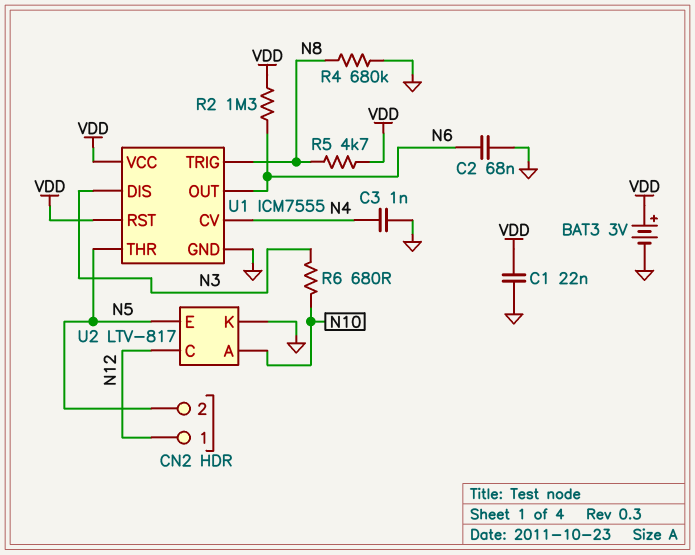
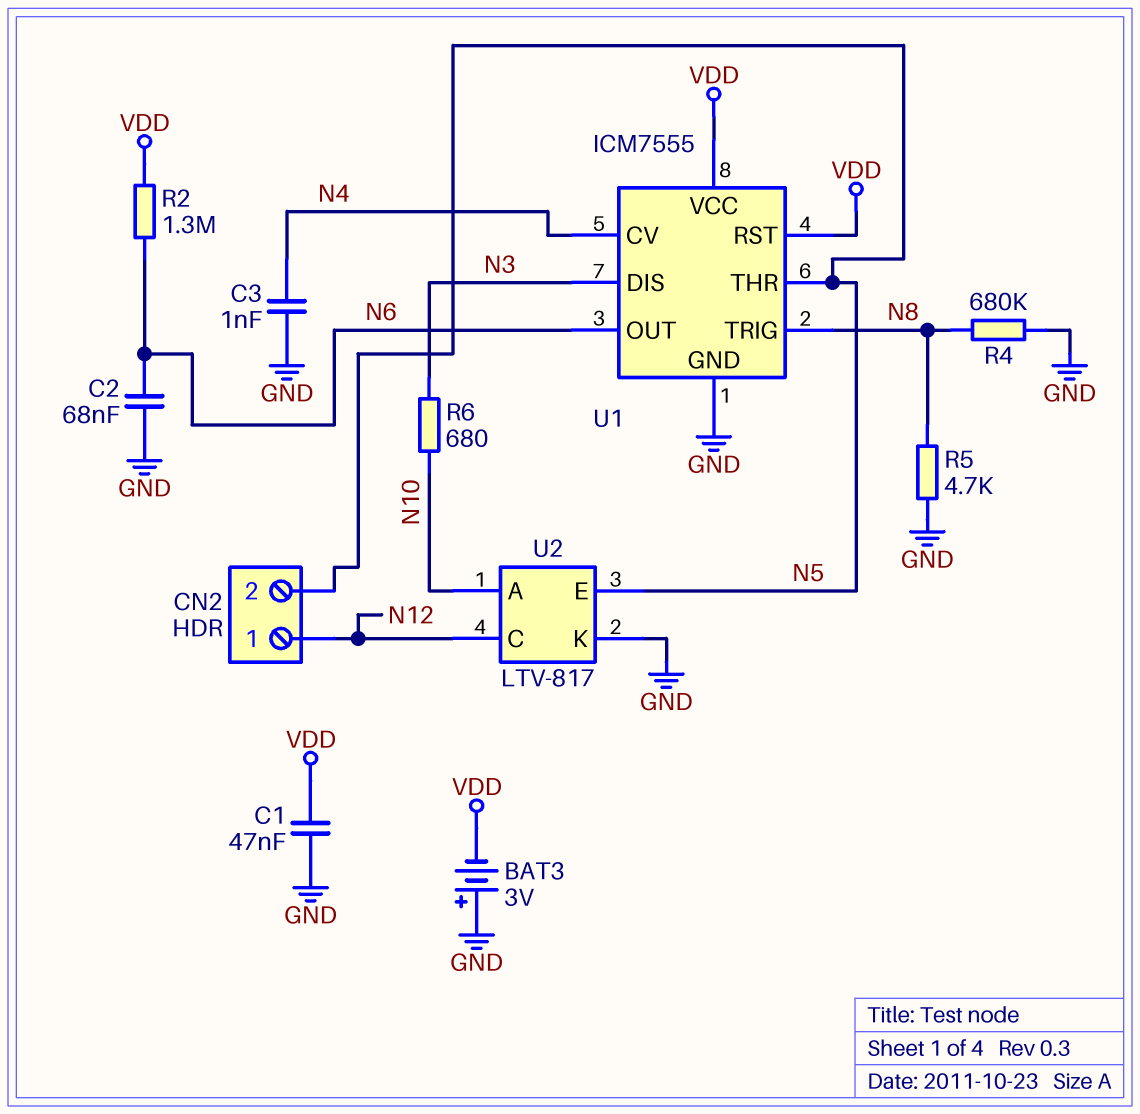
BAT3: 3V (plus VDD, minus GND) -> 3V (plus GND, minus VDD)
C1: 22nF (GND, VDD) -> 47nF (GND, VDD)
R5: 4.7k (N8, VDD) -> 4.7k (GND, N8)

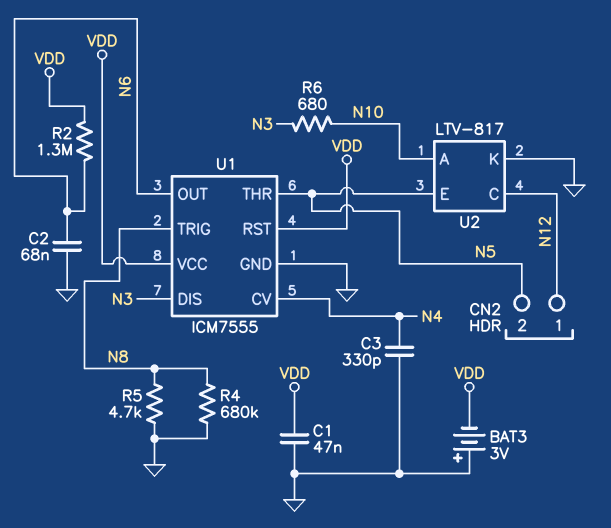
C3: 1nF (GND, N4) -> 330pF (GND, N4)

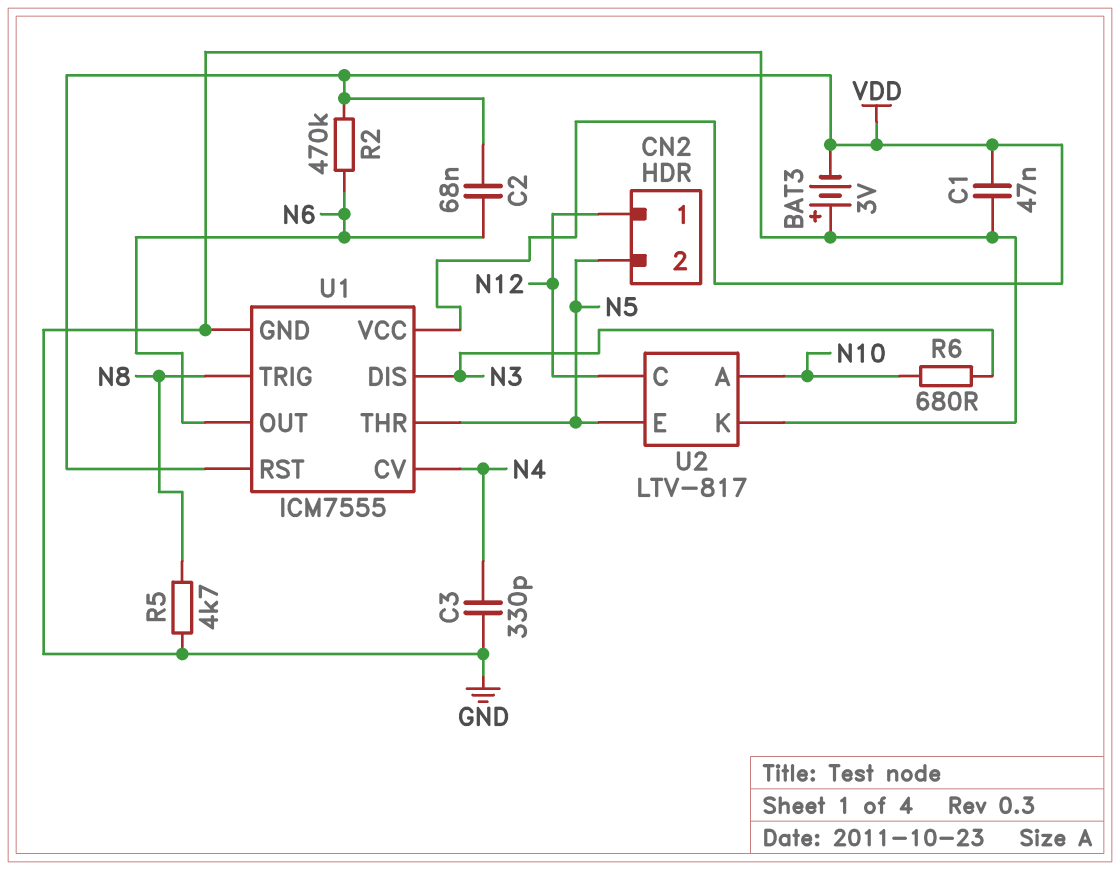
C2: 68nF (GND, N6) -> 68nF (N6, VDD)
R2: 1.3M (N6, VDD) -> 470k (N6, VDD)
R4: 680k (GND, N8) -> none

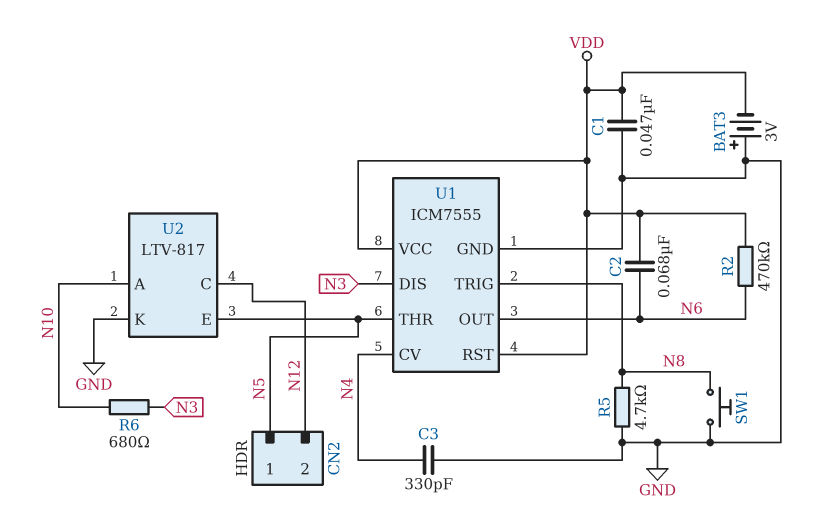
CN2 pin 1: N12 -> N5
CN2 pin 2: N5 -> N12
SW1: none -> button (GND, N8)

